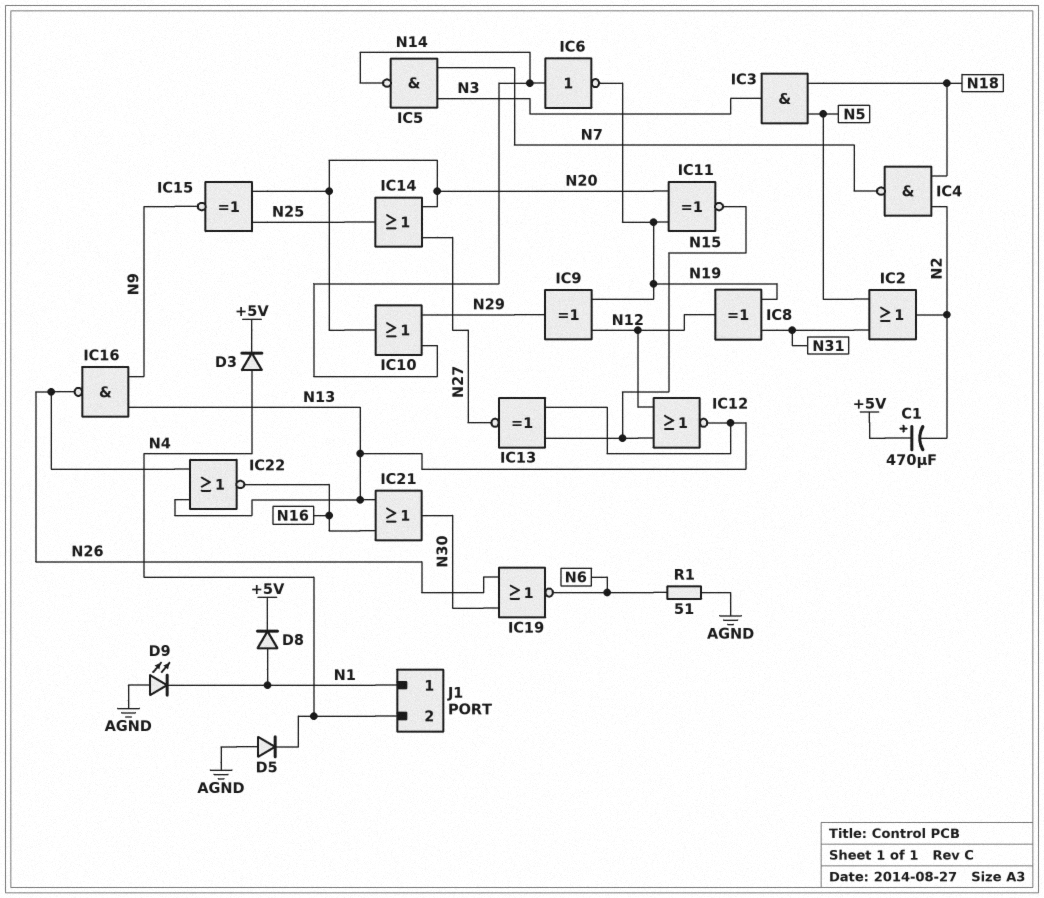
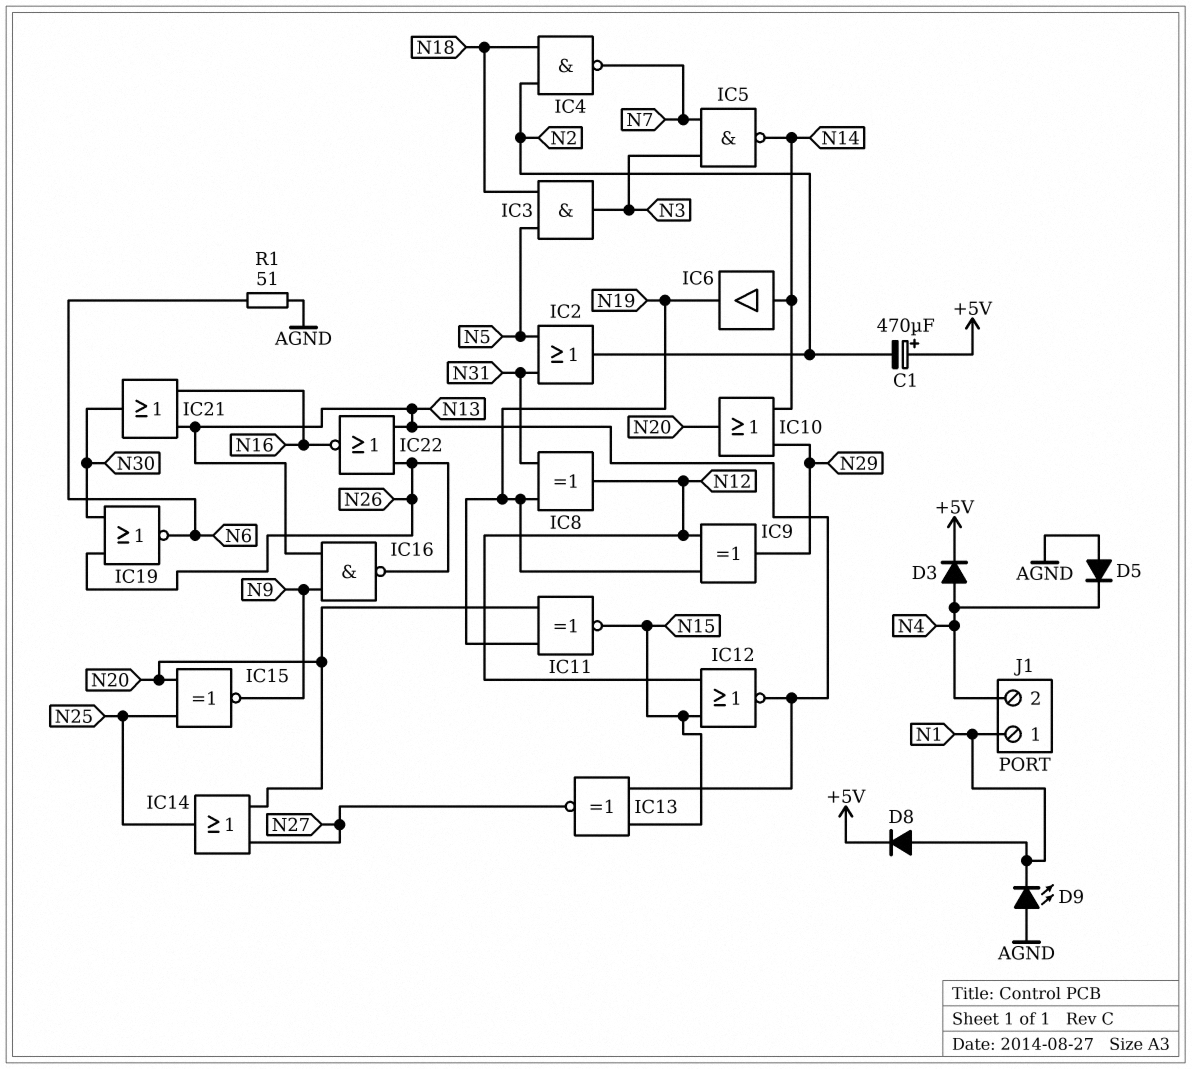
IC6: NOT (in N14, out N19) -> buffer (in N14, out N19)

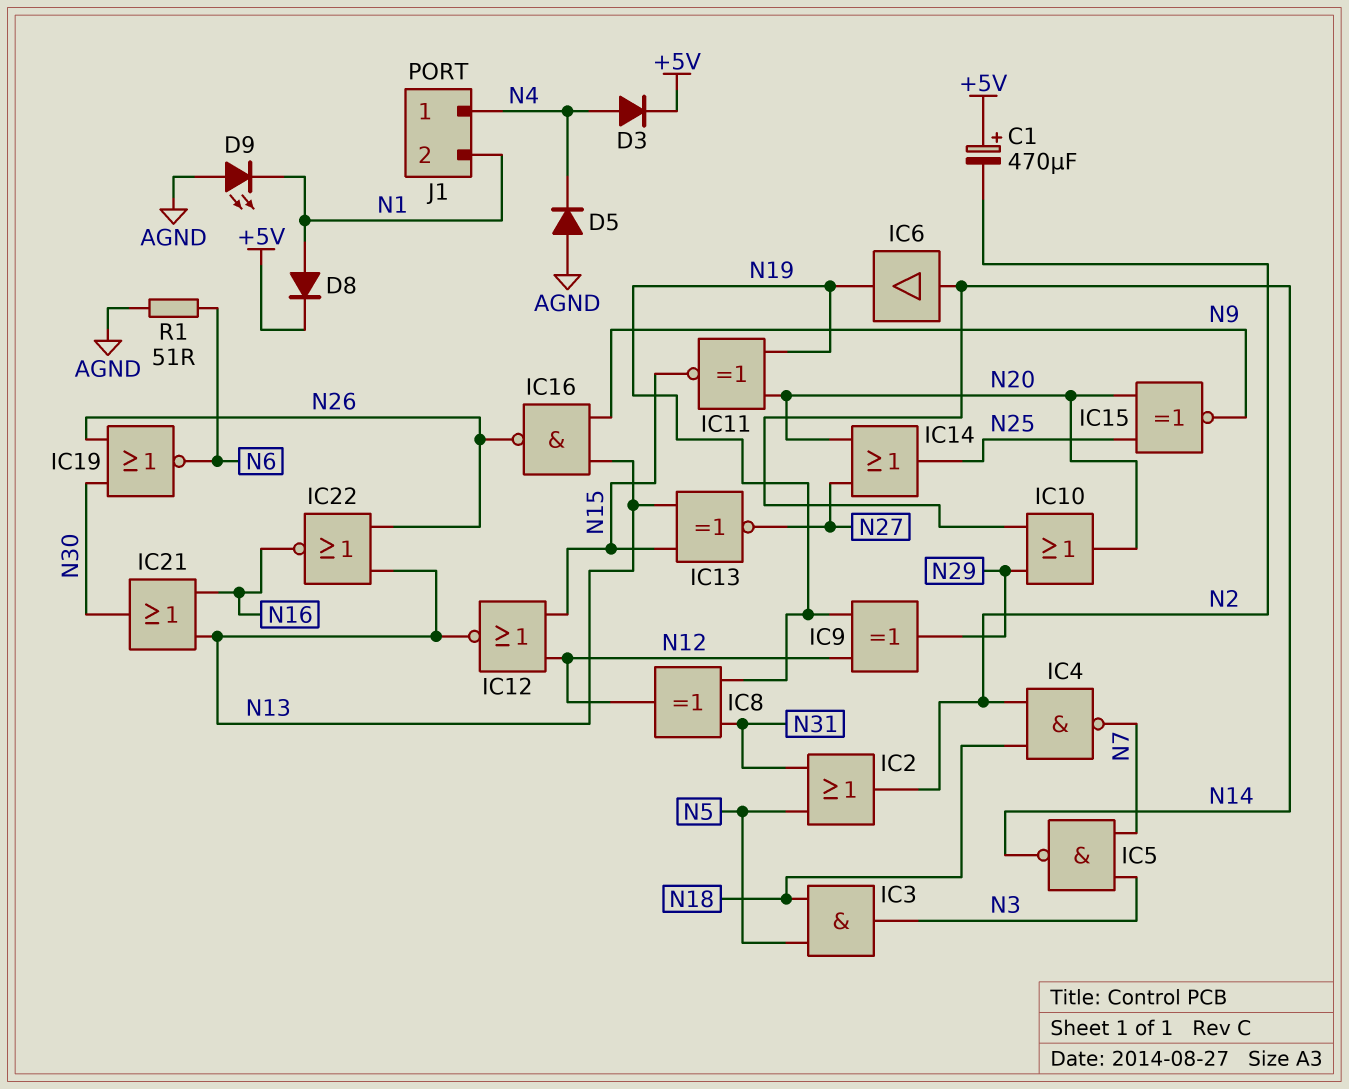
J1 pin 1: N1 -> N4
J1 pin 2: N4 -> N1

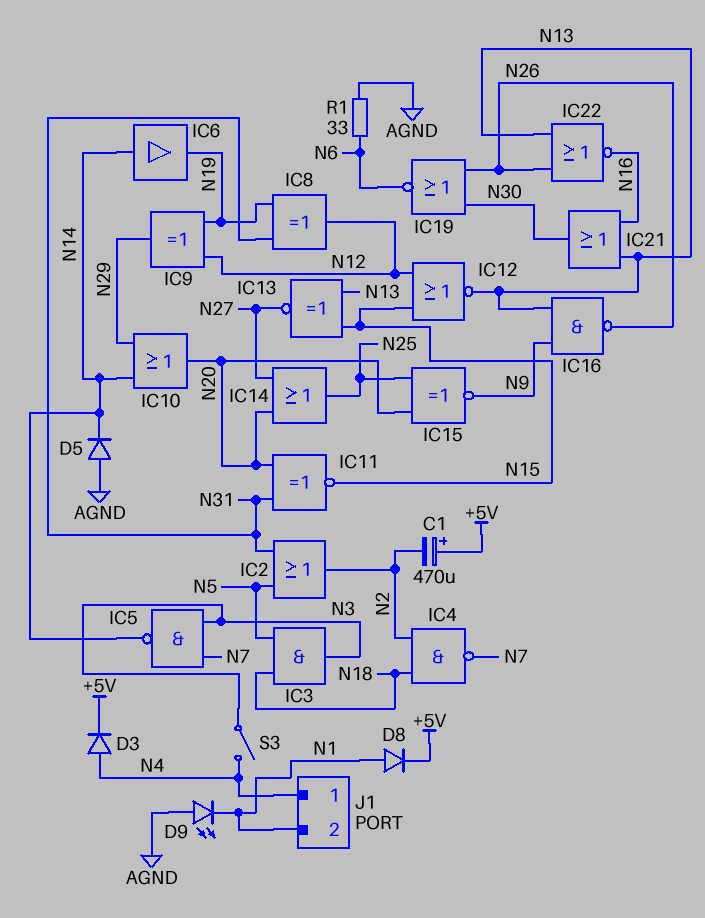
D5: diode (A AGND, K N4) -> diode (A AGND, K N14)
IC11: XNOR (in N19, in N20, out N15) -> XNOR (in N20, in N31, out N15)
R1: 51 (AGND, N6) -> 33 (AGND, N6)
S3: none -> switch (N3, N4)

